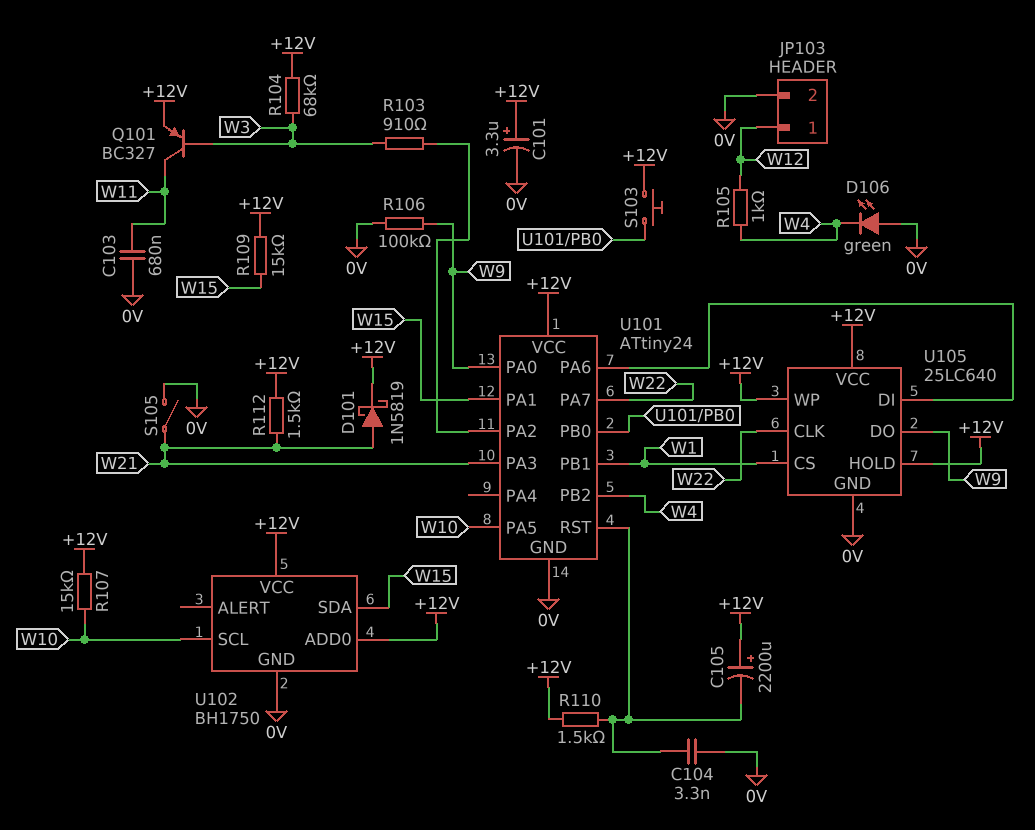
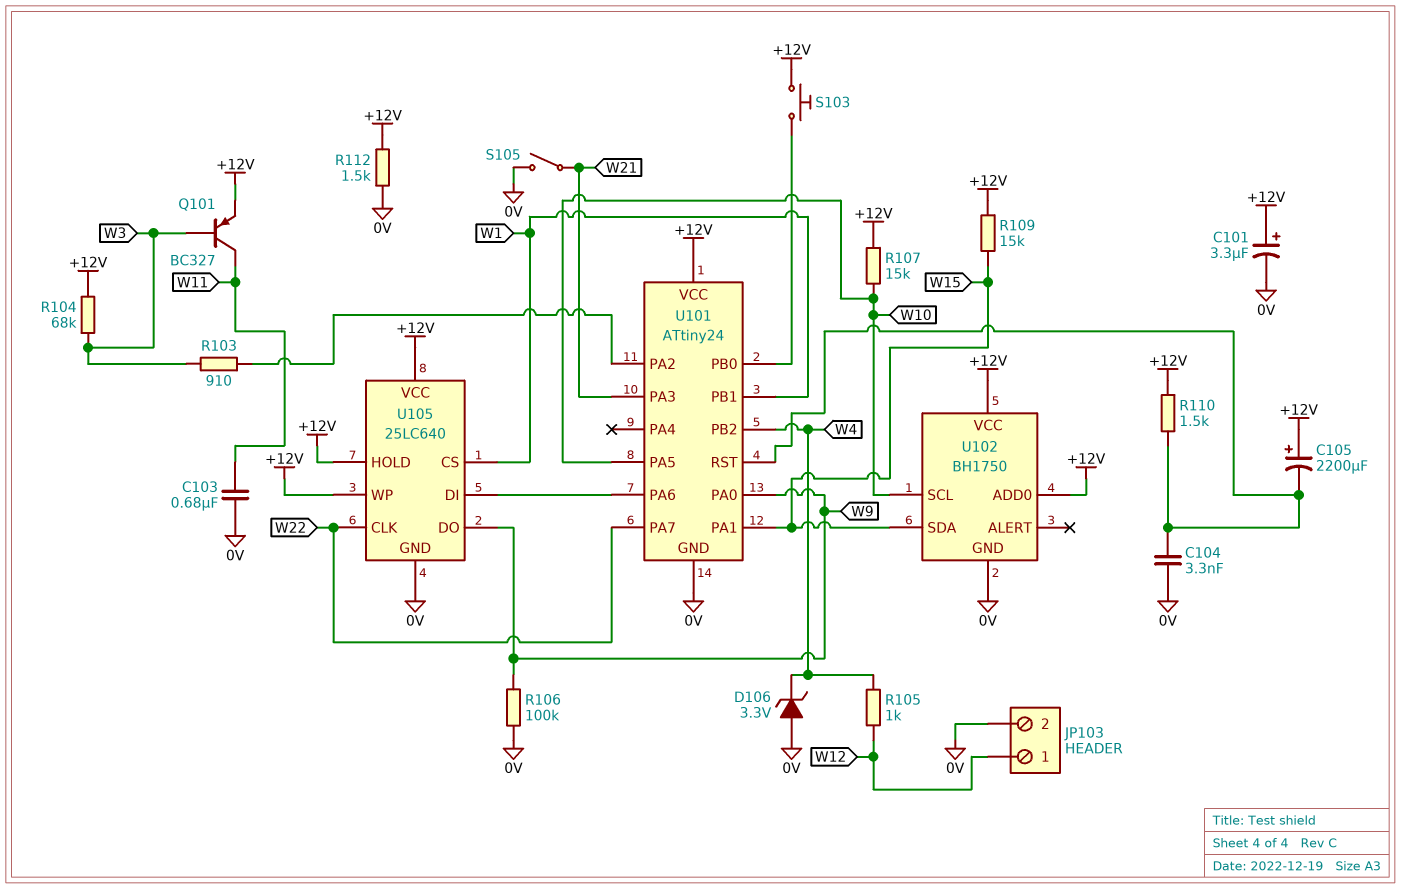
D101: schottky 1N5819 (A W21, K +12V) -> none
D106: LED green (A 0V, K W4) -> zener 3.3V (A 0V, K W4)
R112: 1.5k (+12V, W21) -> 1.5k (+12V, 0V)

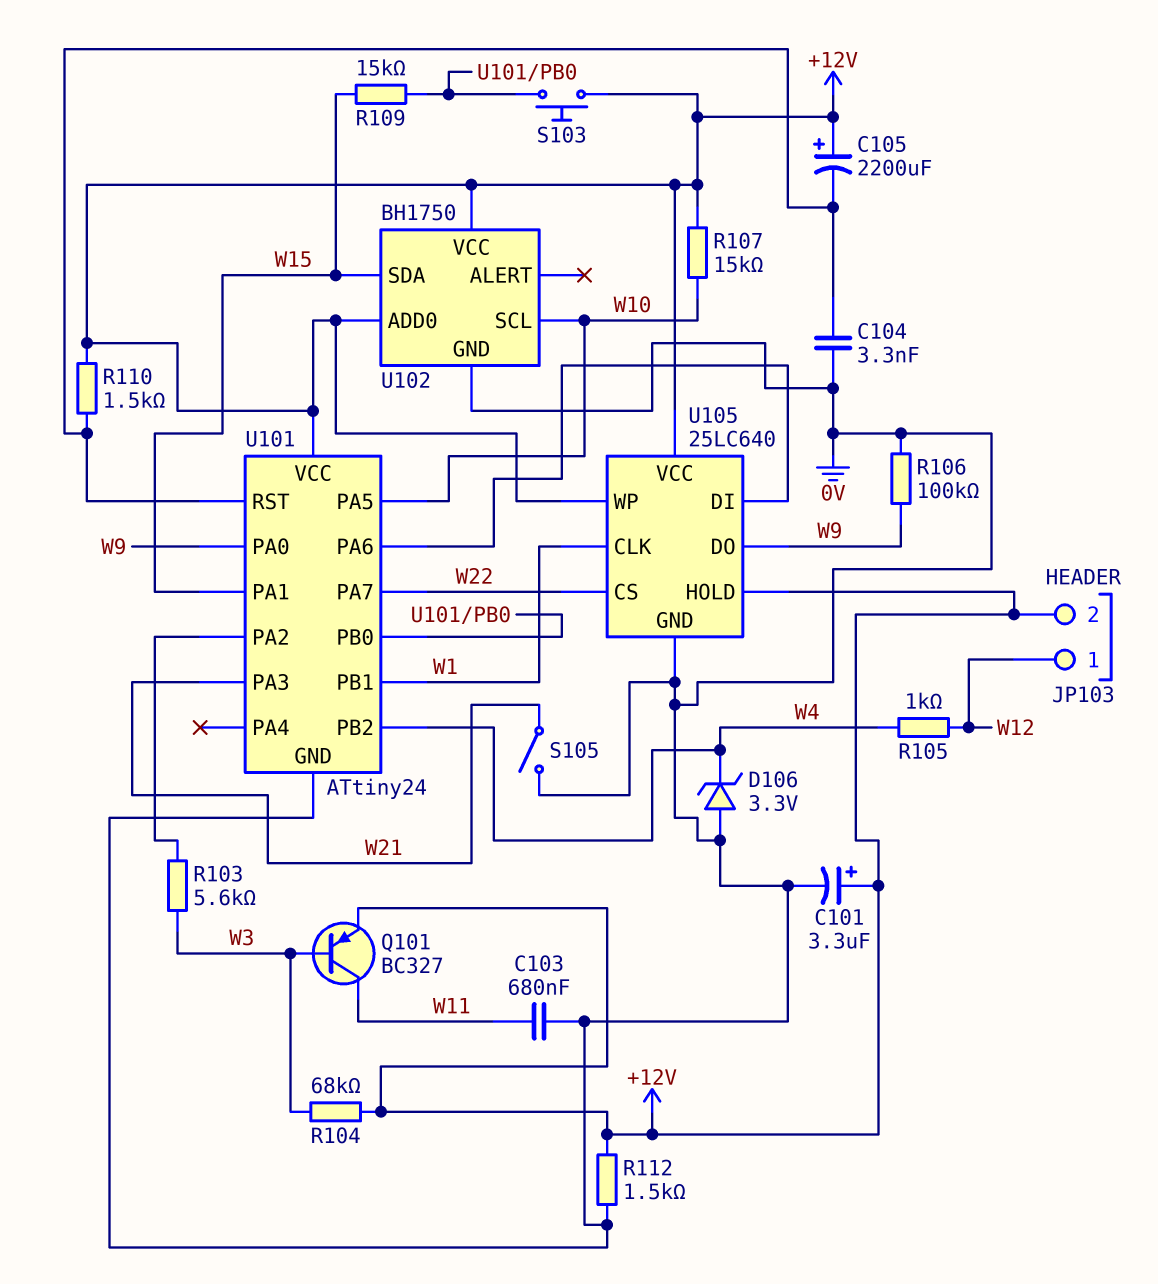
JP103 pin 2: 0V -> +12V
R103: 910 (U101/PA2, W3) -> 5.6k (U101/PA2, W3)
R109: 15k (+12V, W15) -> 15k (U101/PB0, W15)
U105 pin CLK: W22 -> W1
U105 pin CS: W1 -> W22

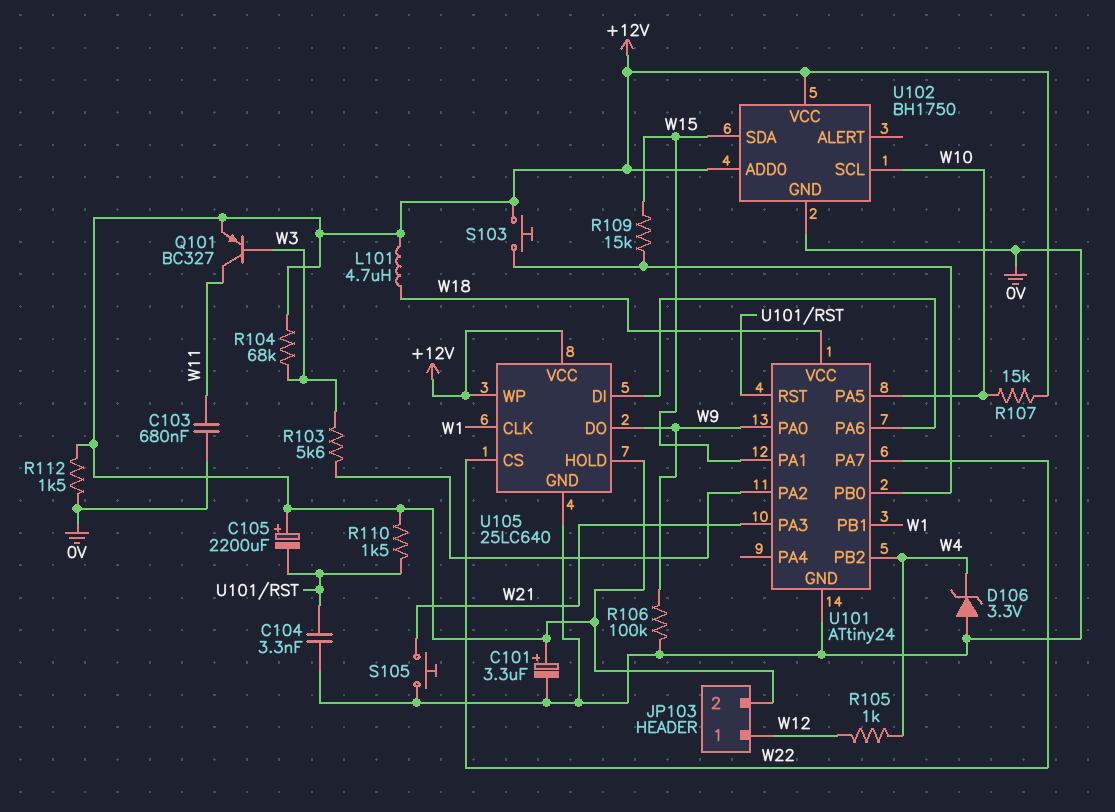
L101: none -> 4.7uH (+12V, W18)
S105: switch (0V, W21) -> button (0V, W21)
U101 pin VCC: +12V -> W18

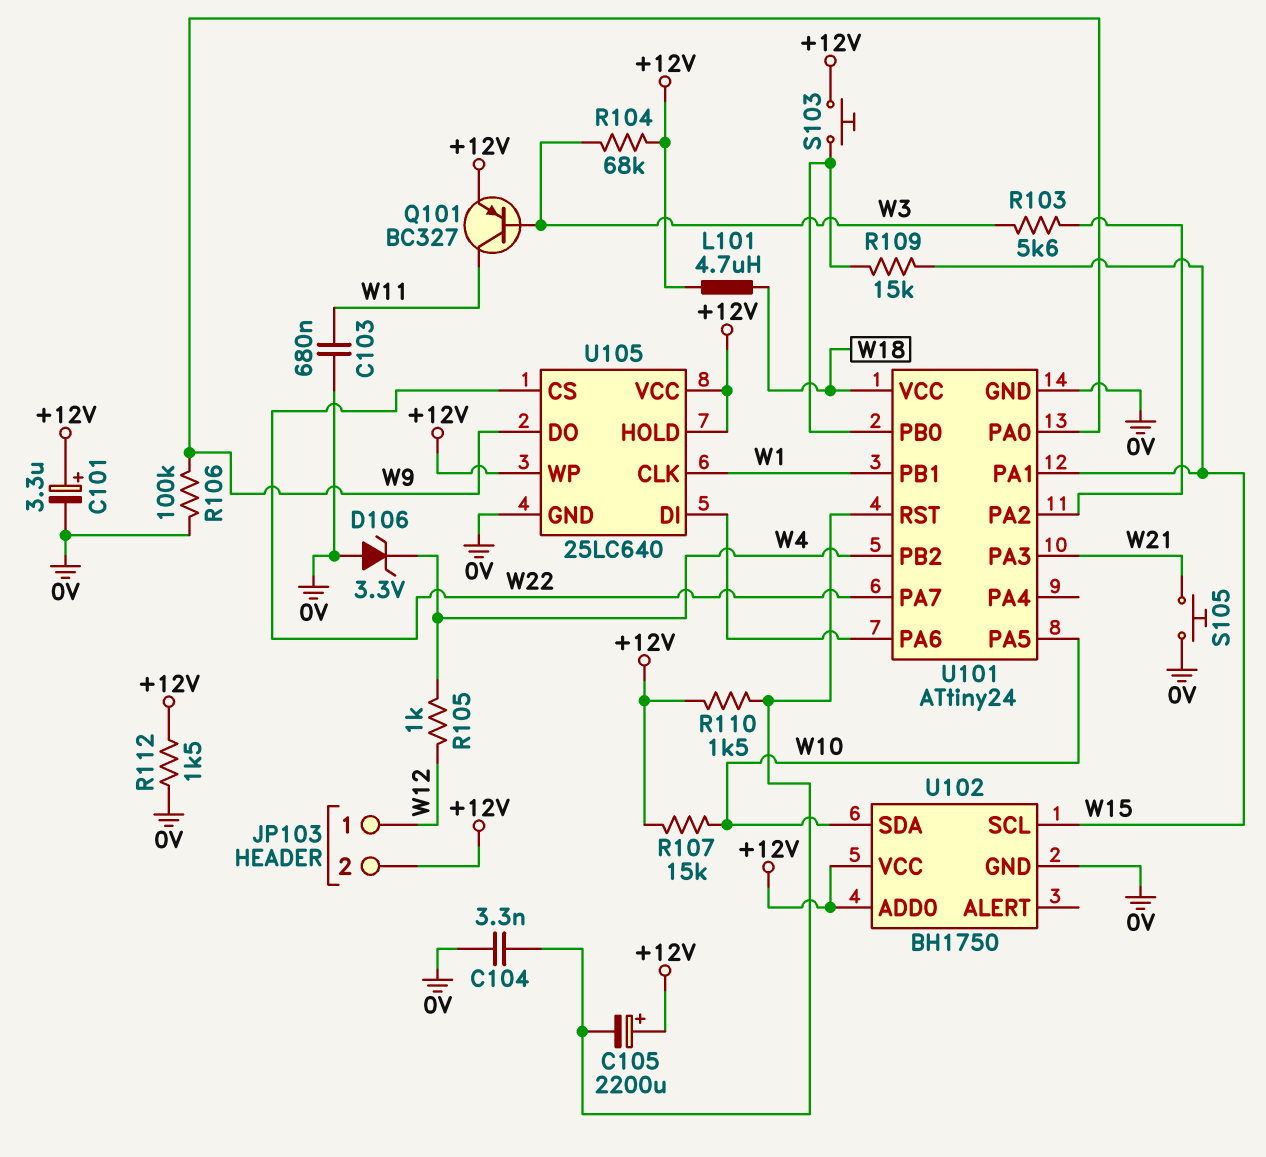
U102 pin SCL: W10 -> W15
U102 pin SDA: W15 -> W10

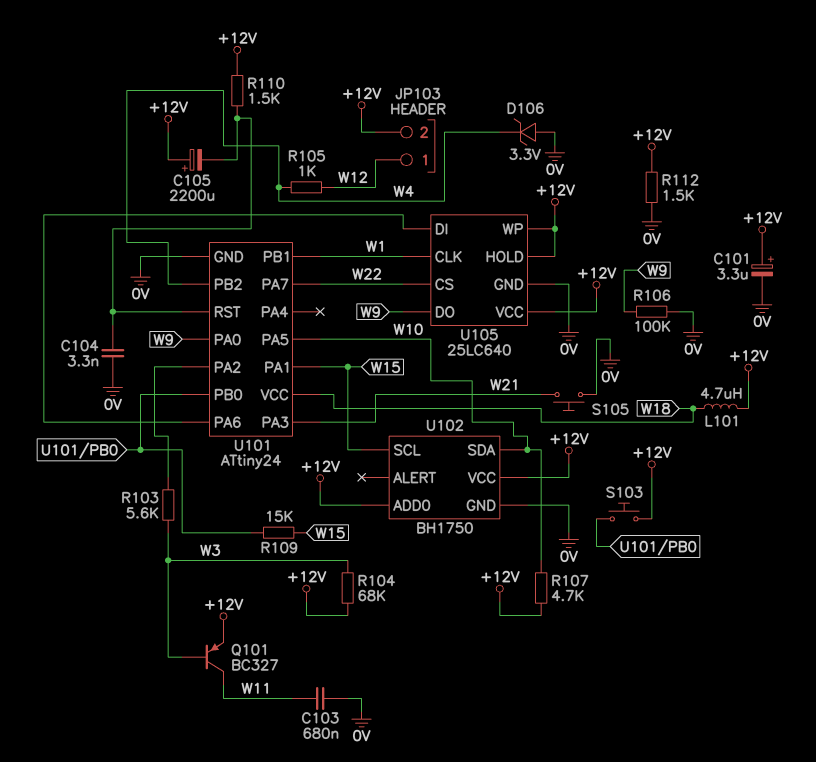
R107: 15k (+12V, W10) -> 4.7k (+12V, W10)

